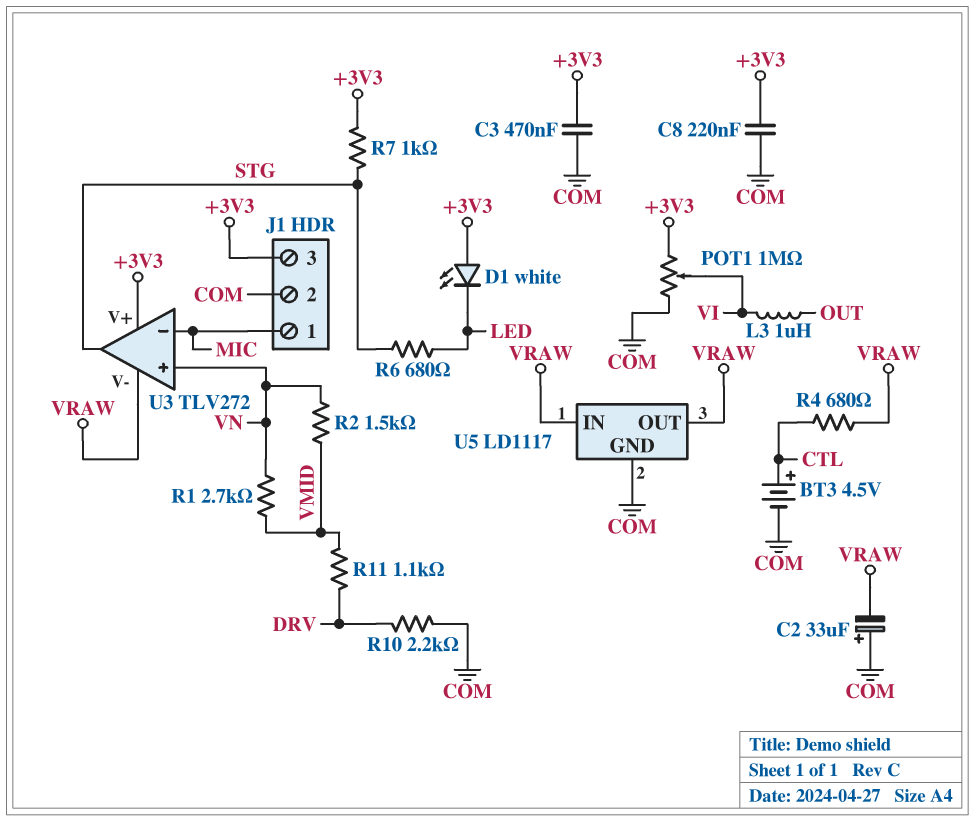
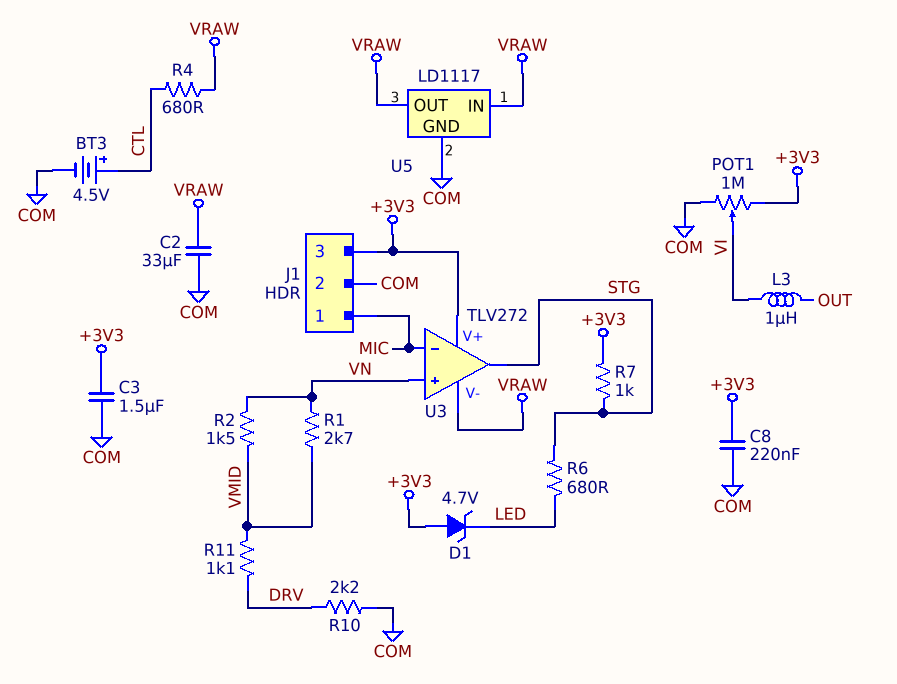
C2: 33uF (plus COM, minus VRAW) -> 33uF (COM, VRAW)
C3: 470nF (+3V3, COM) -> 1.5uF (+3V3, COM)
D1: LED white (A +3V3, K LED) -> zener 4.7V (A +3V3, K LED)

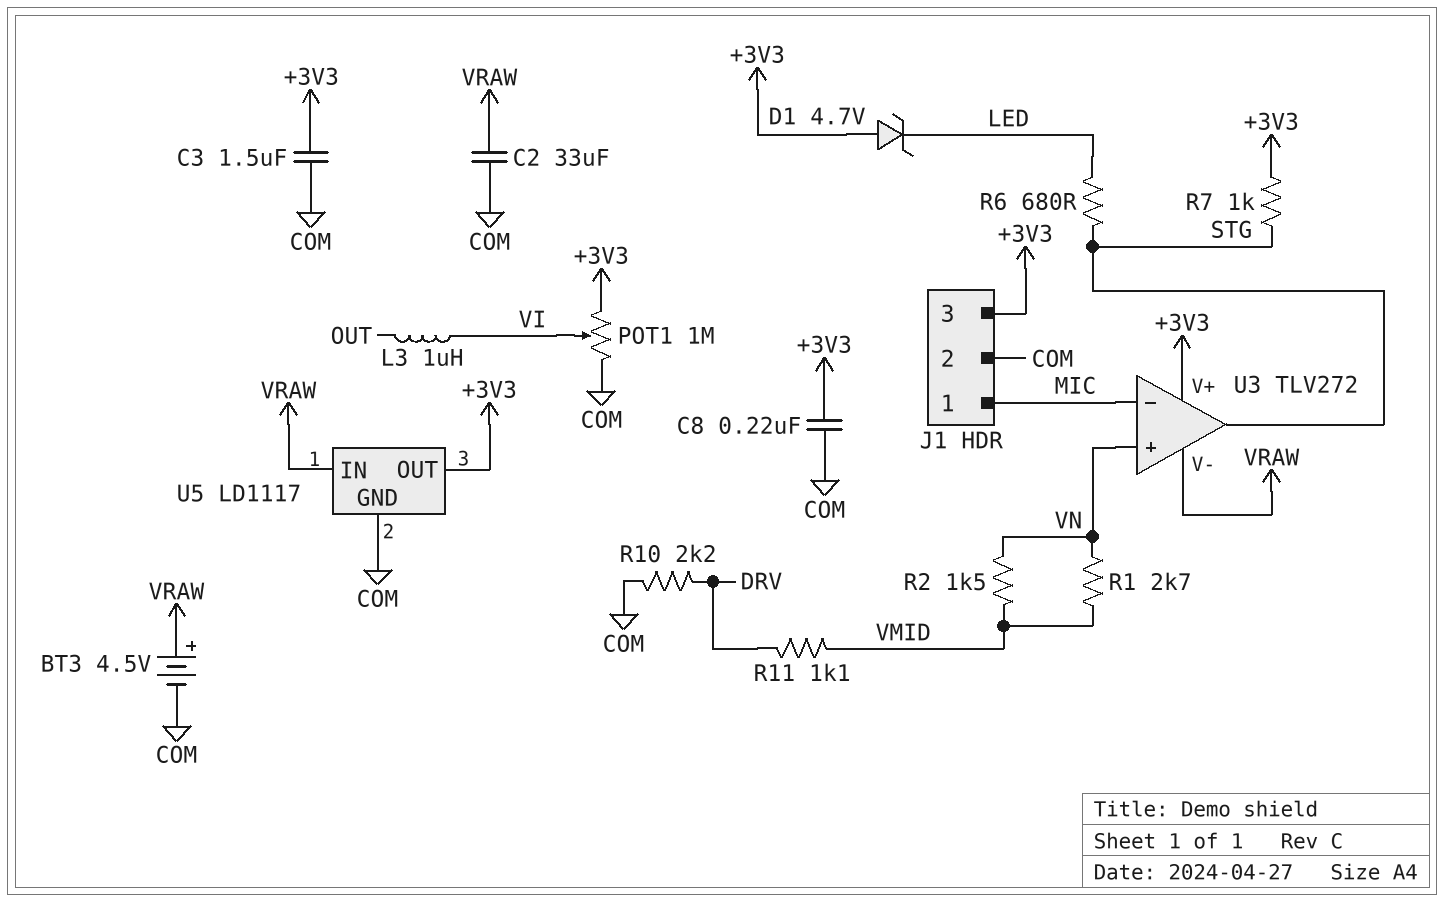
BT3: 4.5V (plus CTL, minus COM) -> 4.5V (plus VRAW, minus COM)
R4: 680 (CTL, VRAW) -> none
U5 pin OUT: VRAW -> +3V3

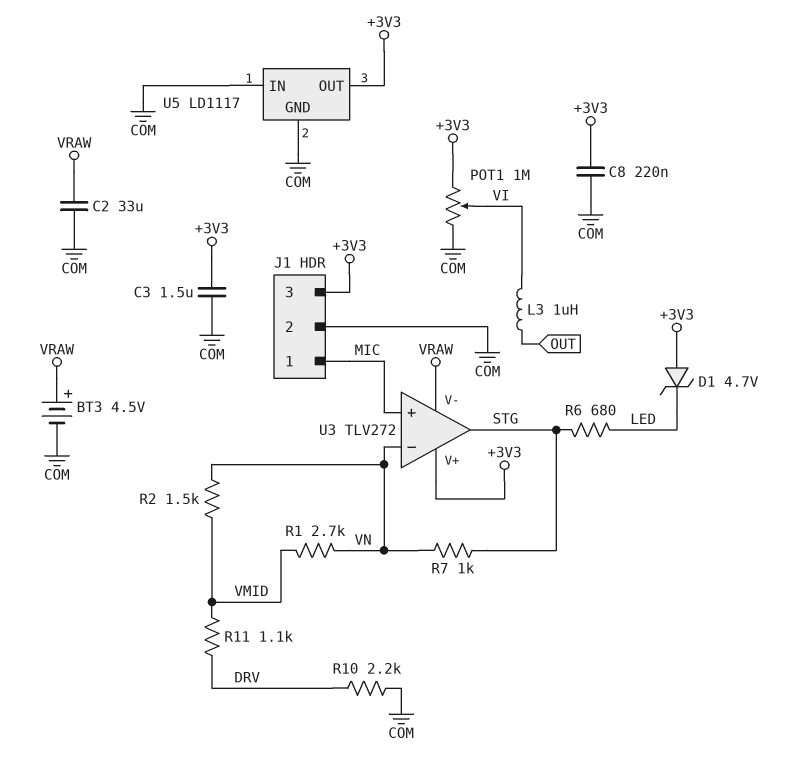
R7: 1k (+3V3, STG) -> 1k (STG, VN)
U3 pin in+: VN -> MIC
U3 pin in-: MIC -> VN
U5 pin IN: VRAW -> COM

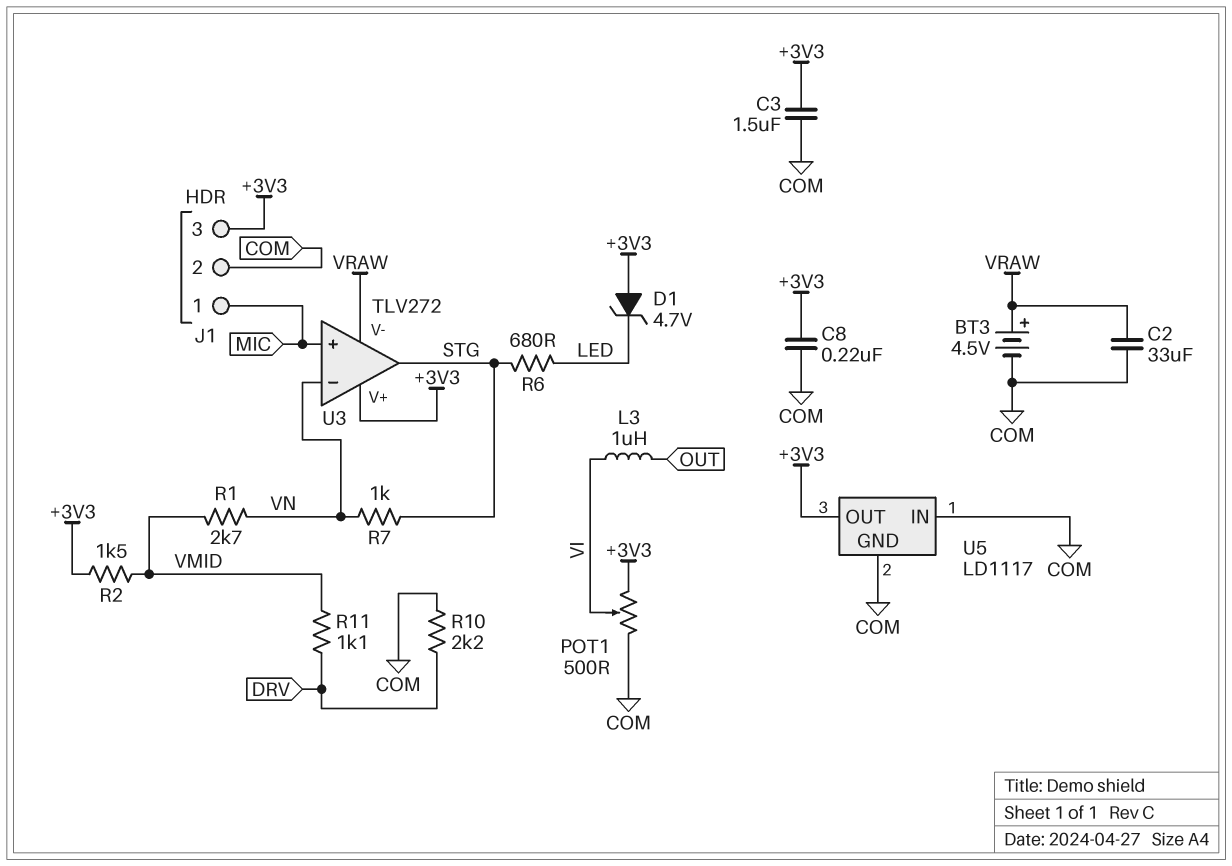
POT1: 1M (+3V3, COM, wiper VI) -> 500 (+3V3, COM, wiper VI)
R2: 1.5k (VMID, VN) -> 1.5k (+3V3, VMID)

